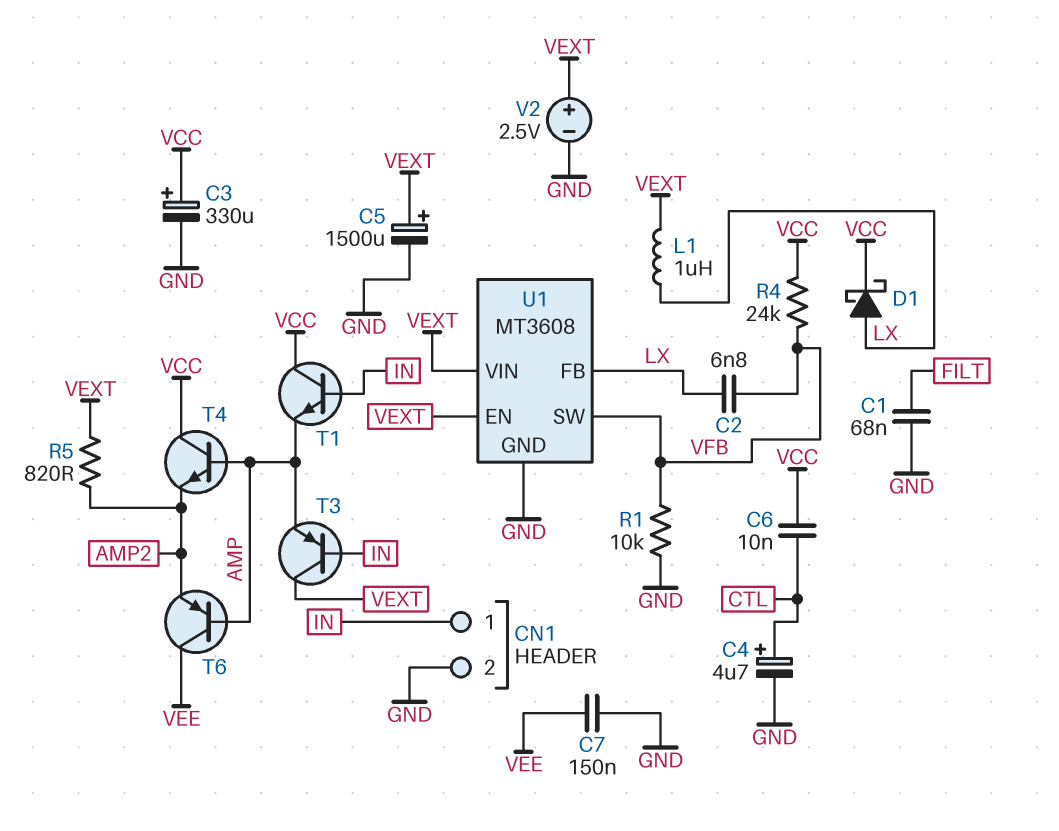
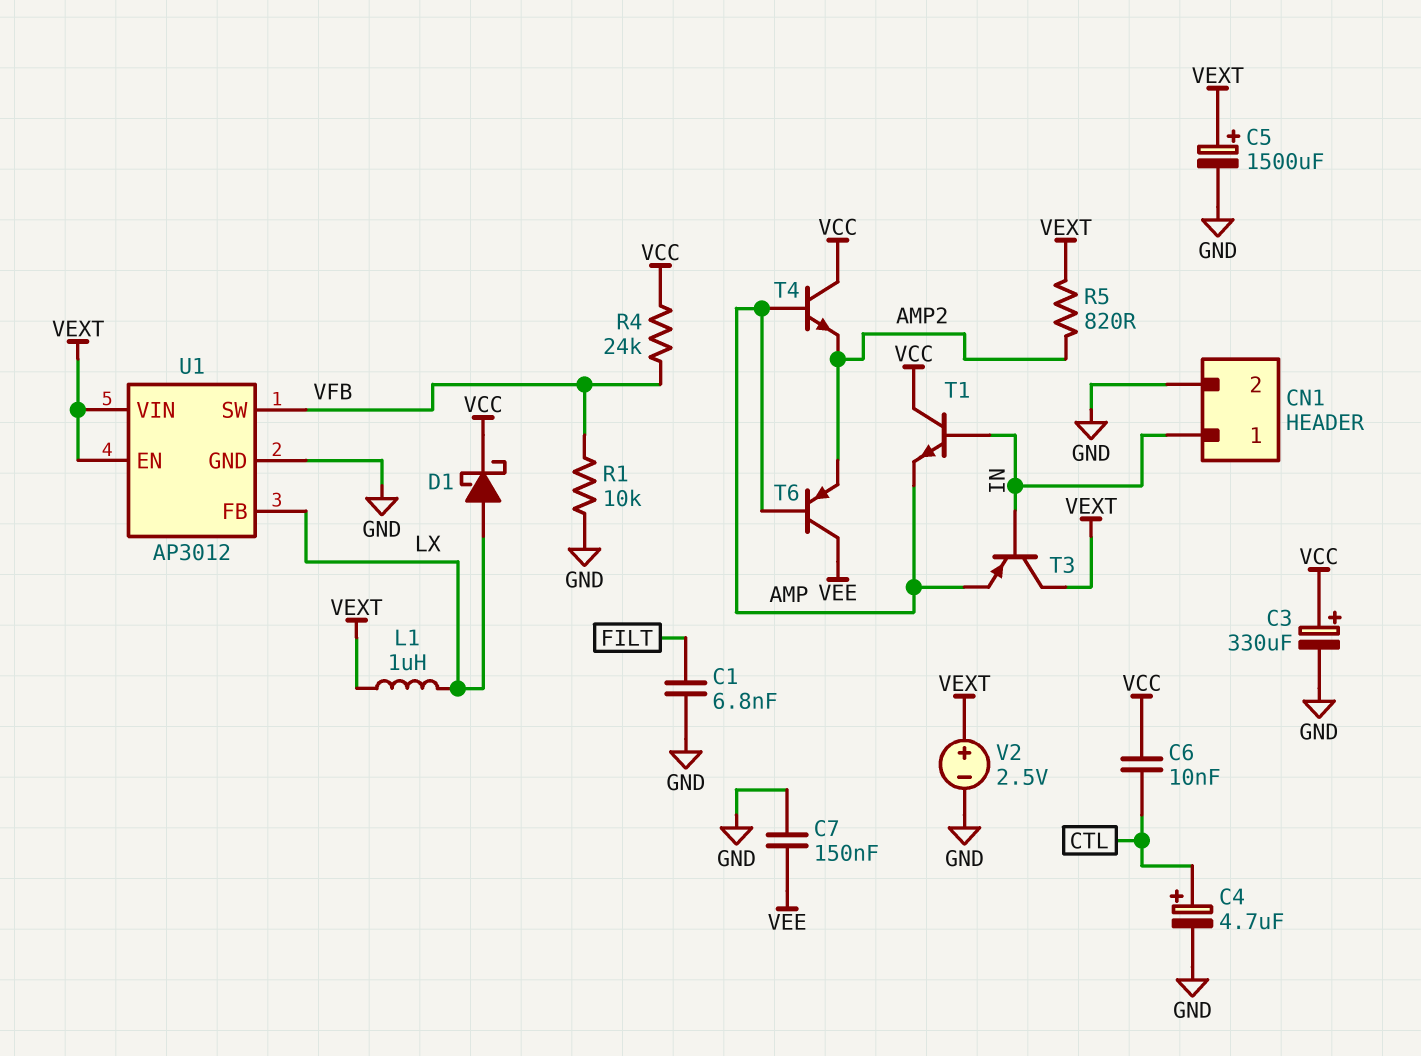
C1: 68nF (FILT, GND) -> 6.8nF (FILT, GND)
C2: 6.8nF (LX, VFB) -> none
U1: MT3608 -> AP3012

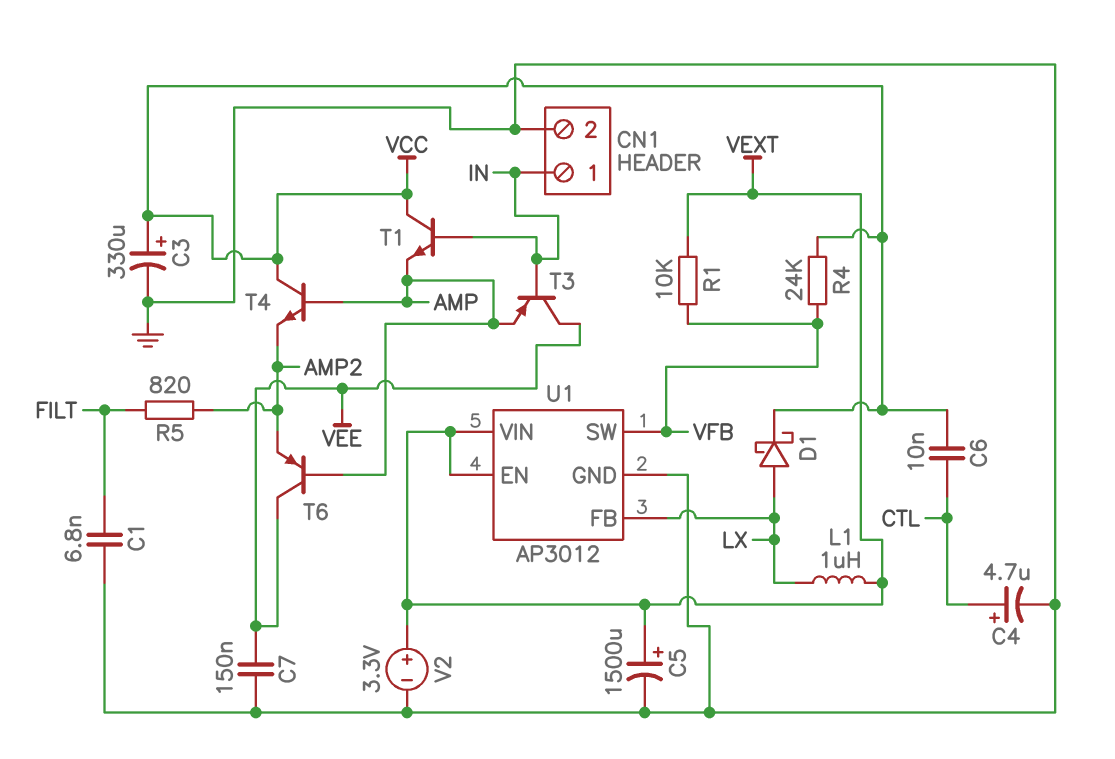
R1: 10k (GND, VFB) -> 10k (VEXT, VFB)
R5: 820 (AMP2, VEXT) -> 820 (AMP2, FILT)
T3: PNP (B IN, C VEXT, E AMP) -> PNP (B IN, C VEE, E AMP)
V2: 2.5V (plus VEXT, minus GND) -> 3.3V (plus VEXT, minus GND)

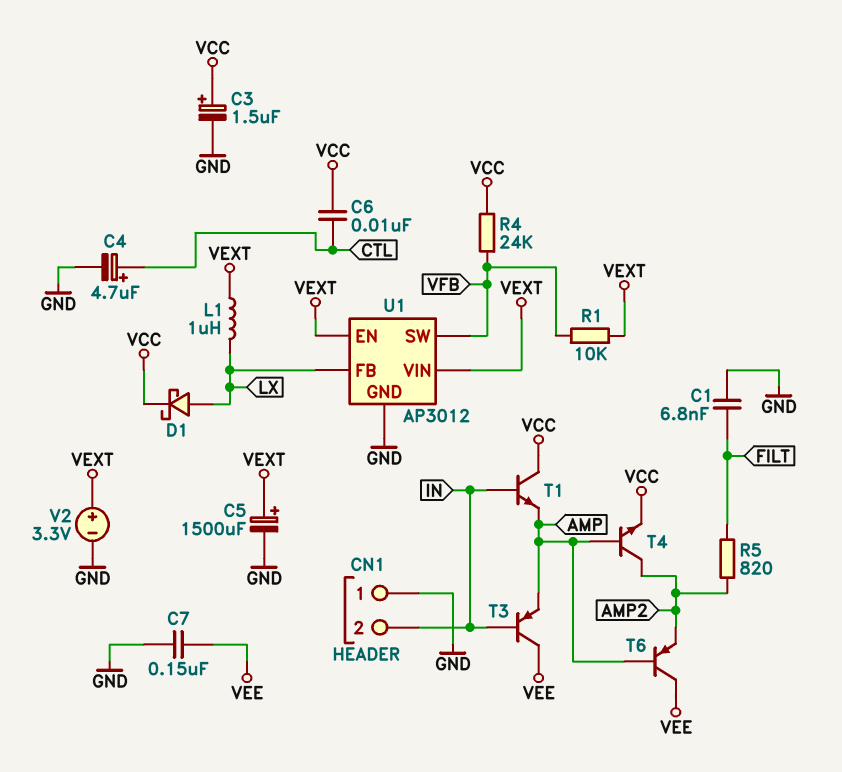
C3: 330uF (plus VCC, minus GND) -> 1.5uF (plus VCC, minus GND)
CN1 pin 1: IN -> GND
CN1 pin 2: GND -> IN
T4: NPN (B AMP, C VCC, E AMP2) -> NPN (B AMP, C AMP2, E VCC)

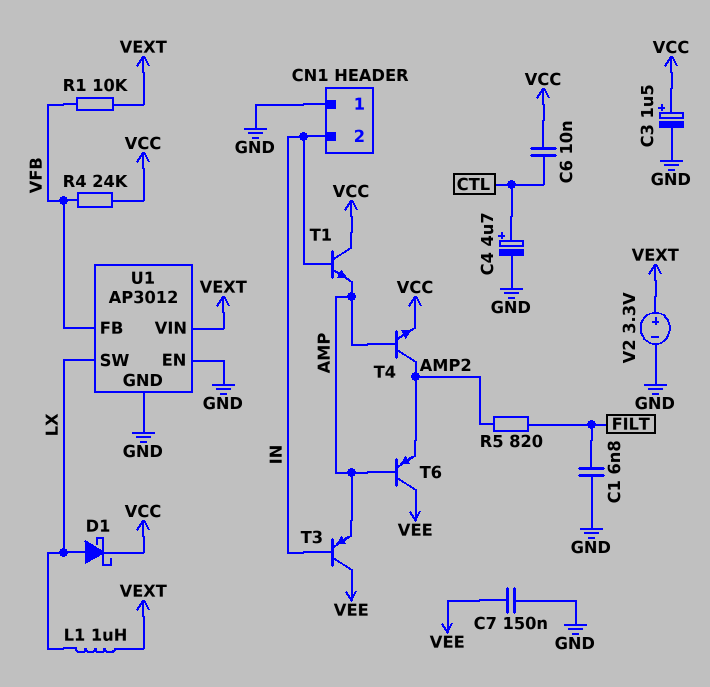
C5: 1500uF (plus VEXT, minus GND) -> none
U1 pin EN: VEXT -> GND
U1 pin FB: LX -> VFB
U1 pin SW: VFB -> LX

